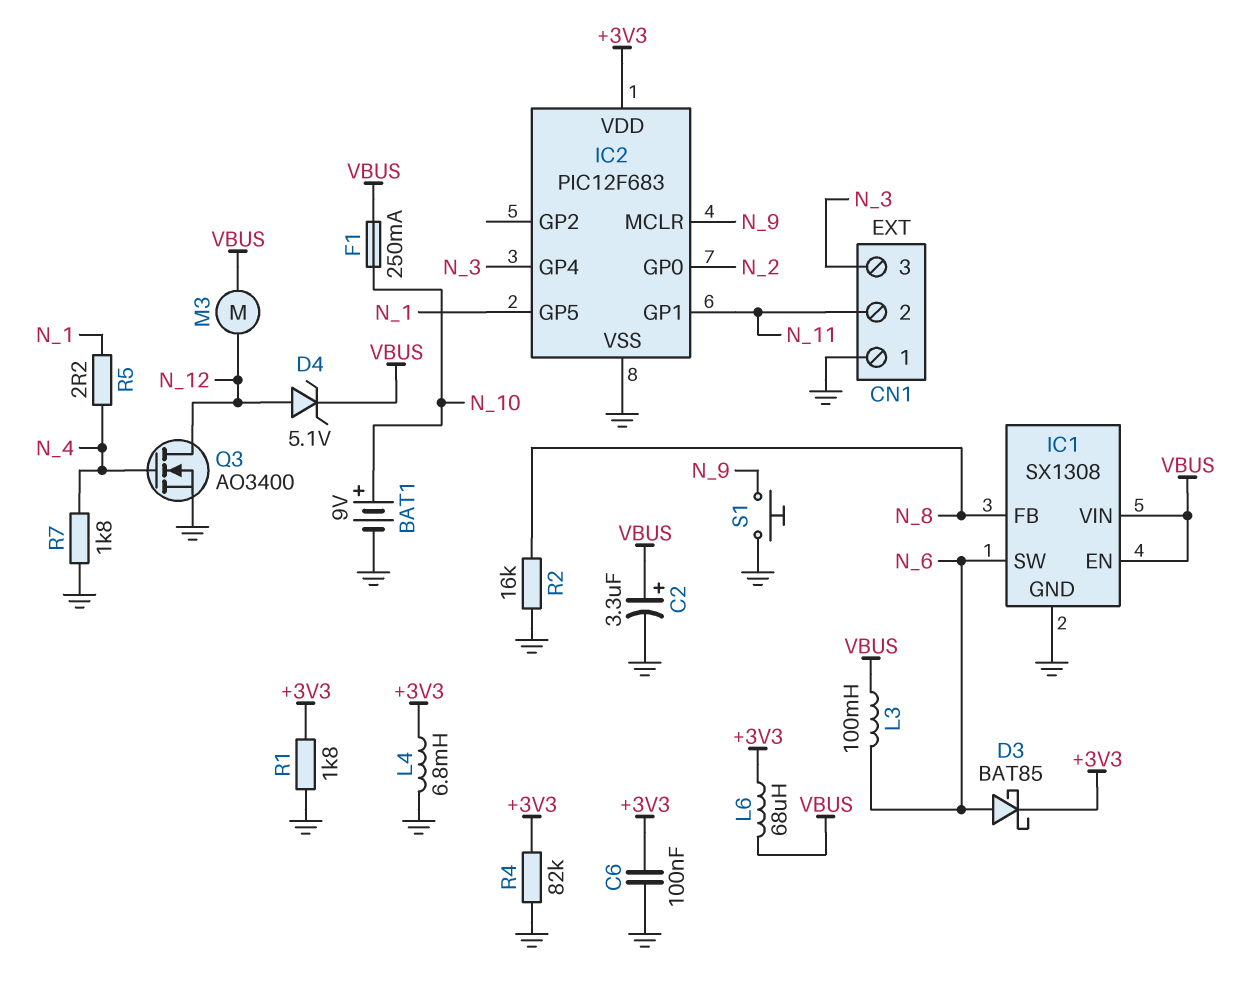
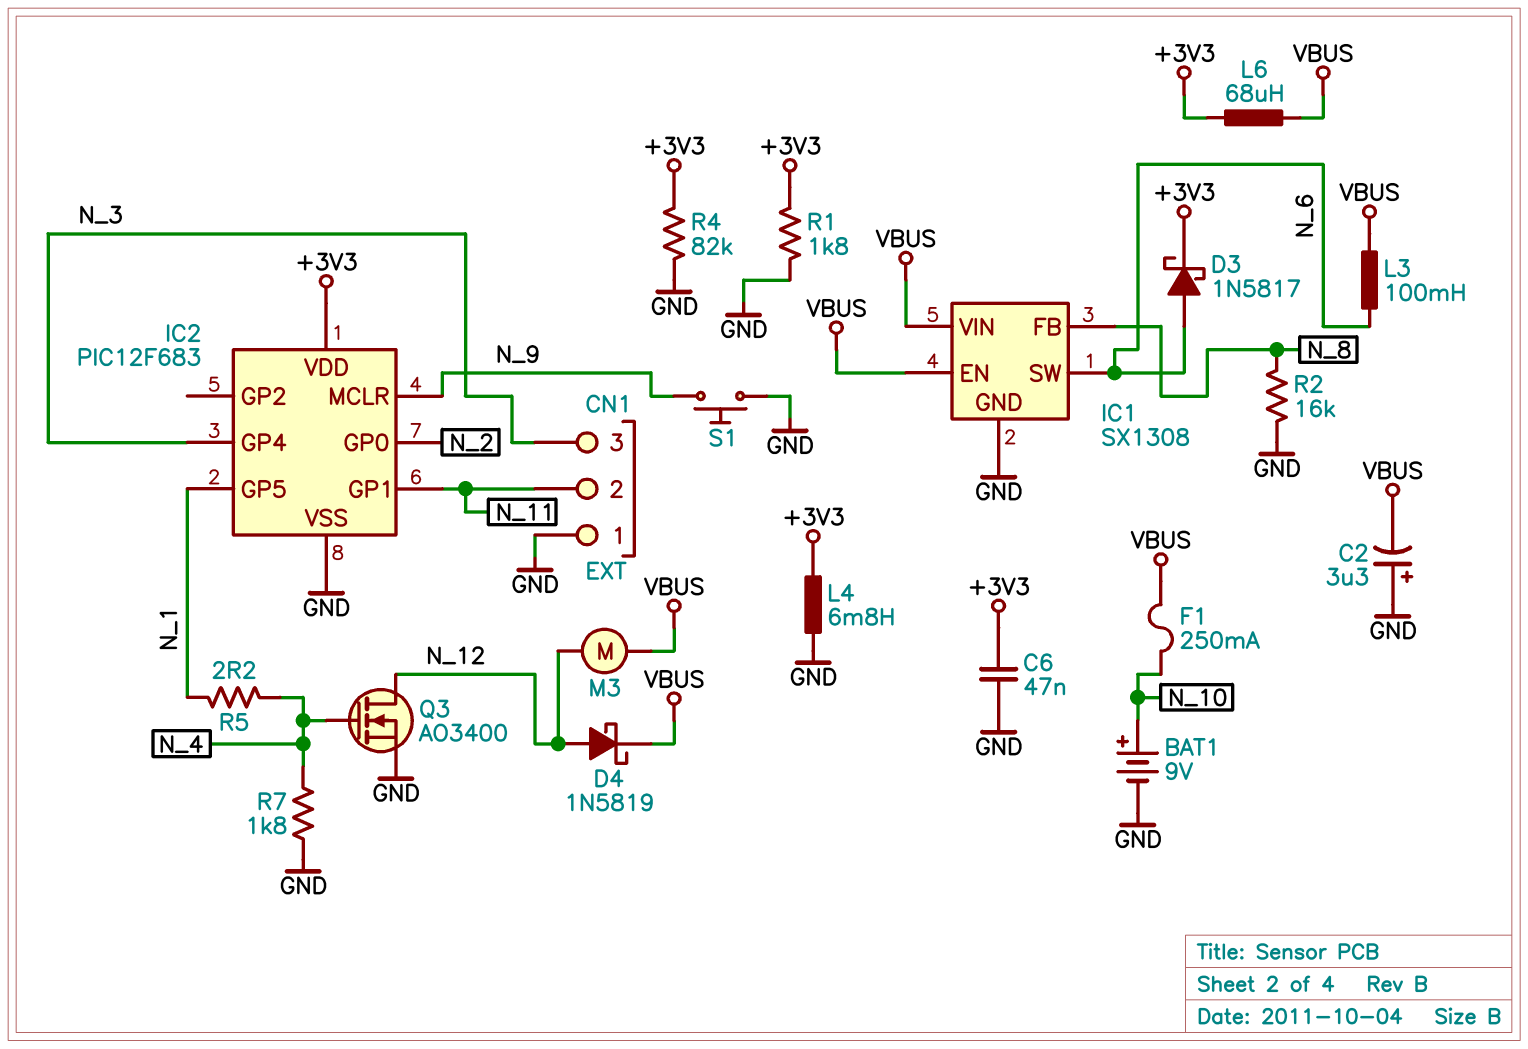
C2: 3.3uF (plus VBUS, minus GND) -> 3.3uF (plus GND, minus VBUS)
C6: 100nF (+3V3, GND) -> 47nF (+3V3, GND)
D3: schottky BAT85 (A N_6, K +3V3) -> schottky 1N5817 (A N_6, K +3V3)
D4: zener 5.1V (A N_12, K VBUS) -> schottky 1N5819 (A N_12, K VBUS)

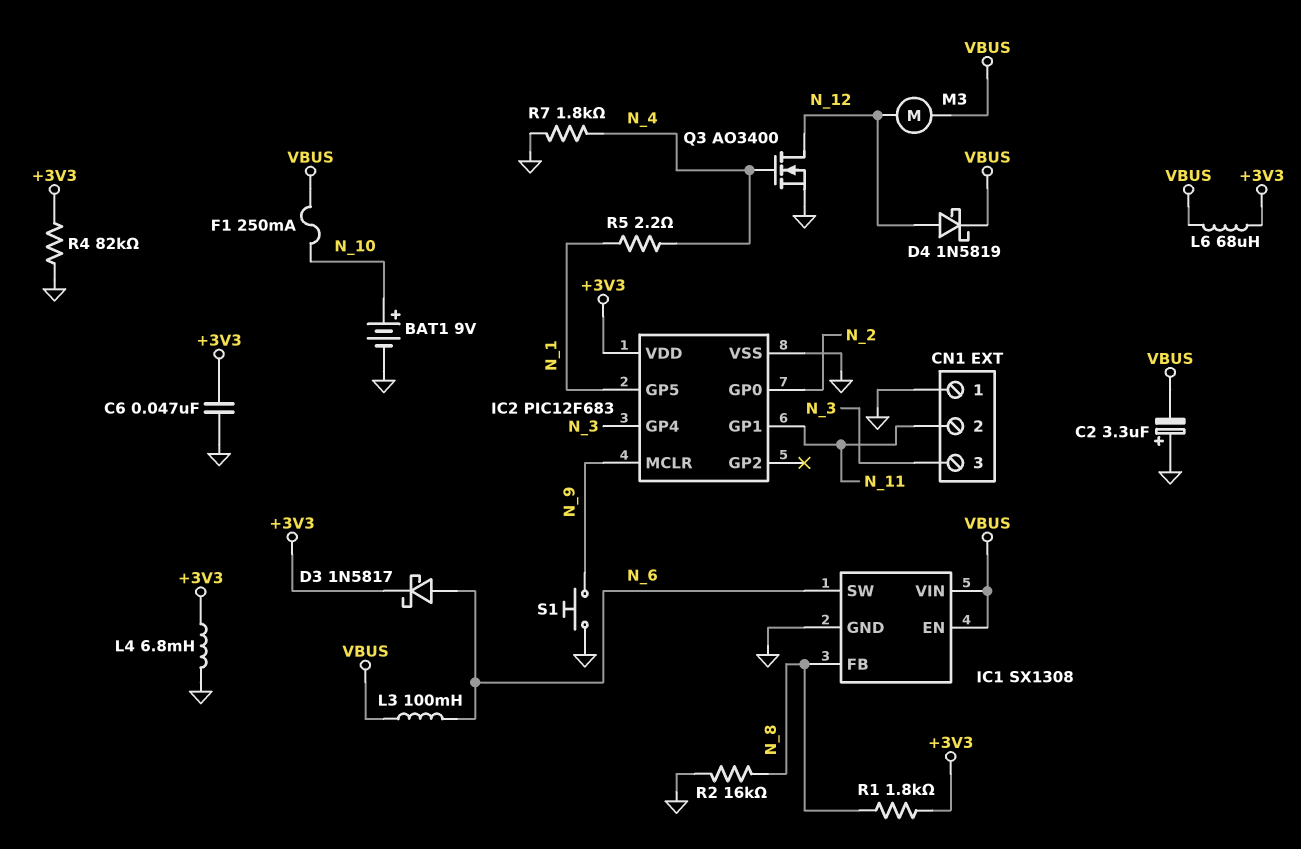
R1: 1.8k (+3V3, GND) -> 1.8k (+3V3, N_8)

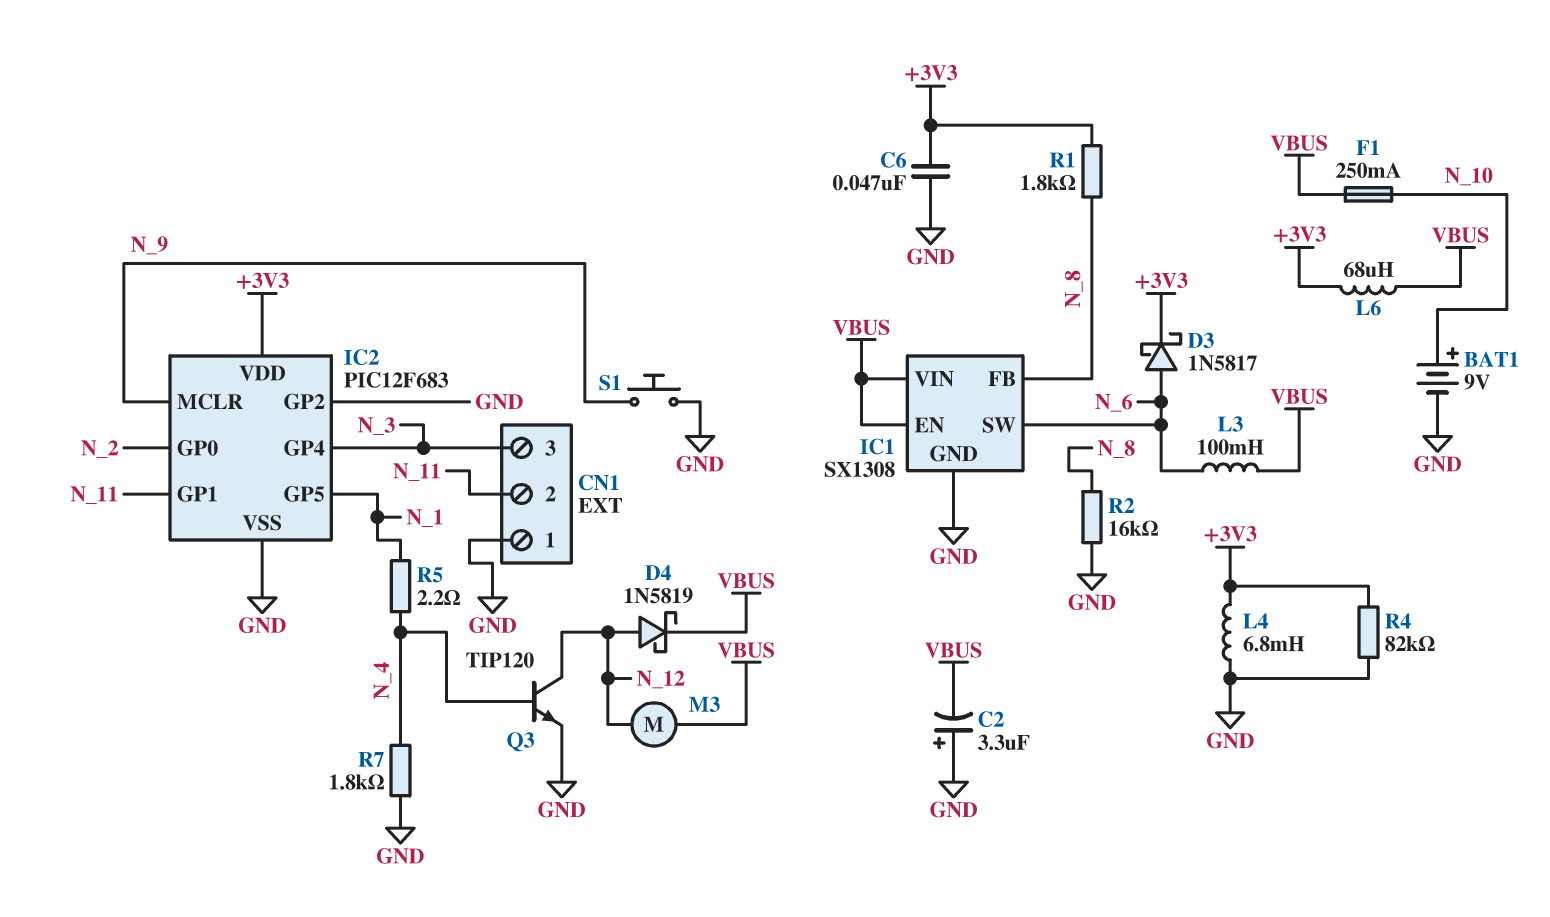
IC2 pin GP2: none -> GND
Q3: NMOS AO3400 (G N_4, D N_12, S GND) -> NPN TIP120 (B N_4, C N_12, E GND)

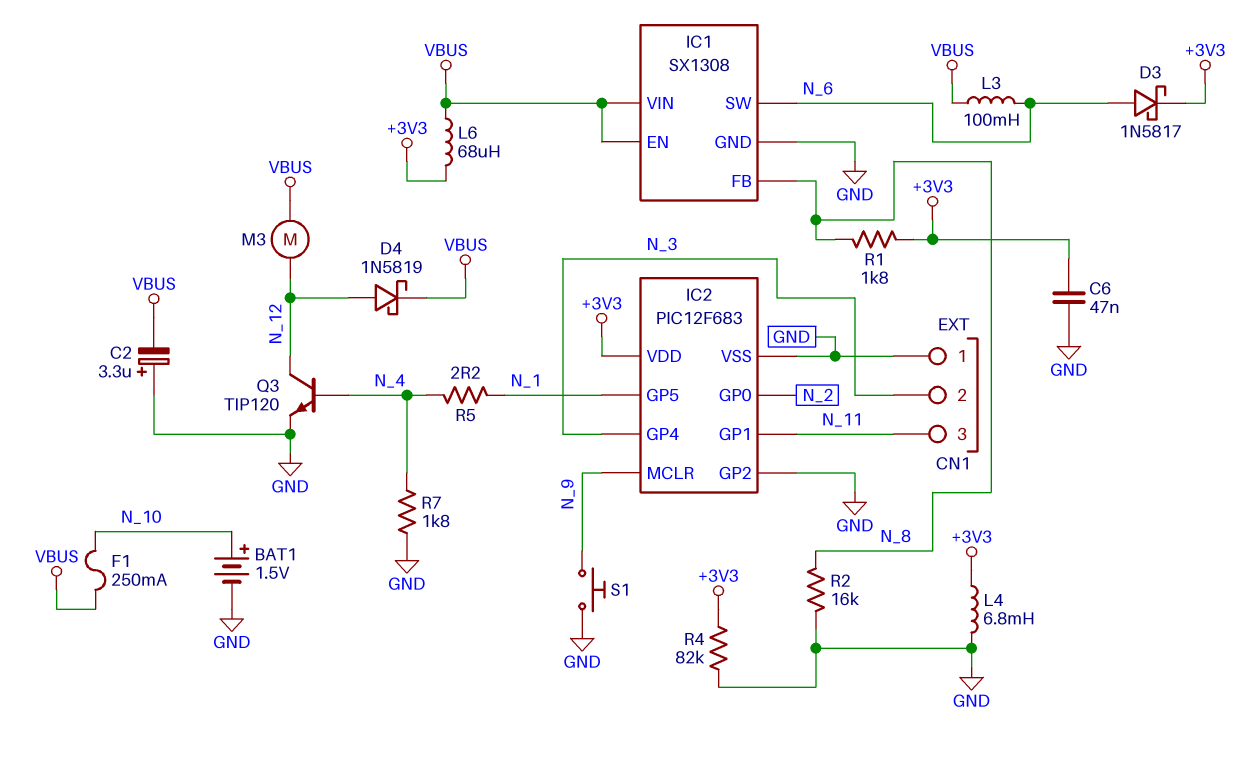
BAT1: 9V (plus N_10, minus GND) -> 1.5V (plus N_10, minus GND)
CN1 pin 2: N_11 -> N_3
CN1 pin 3: N_3 -> N_11

